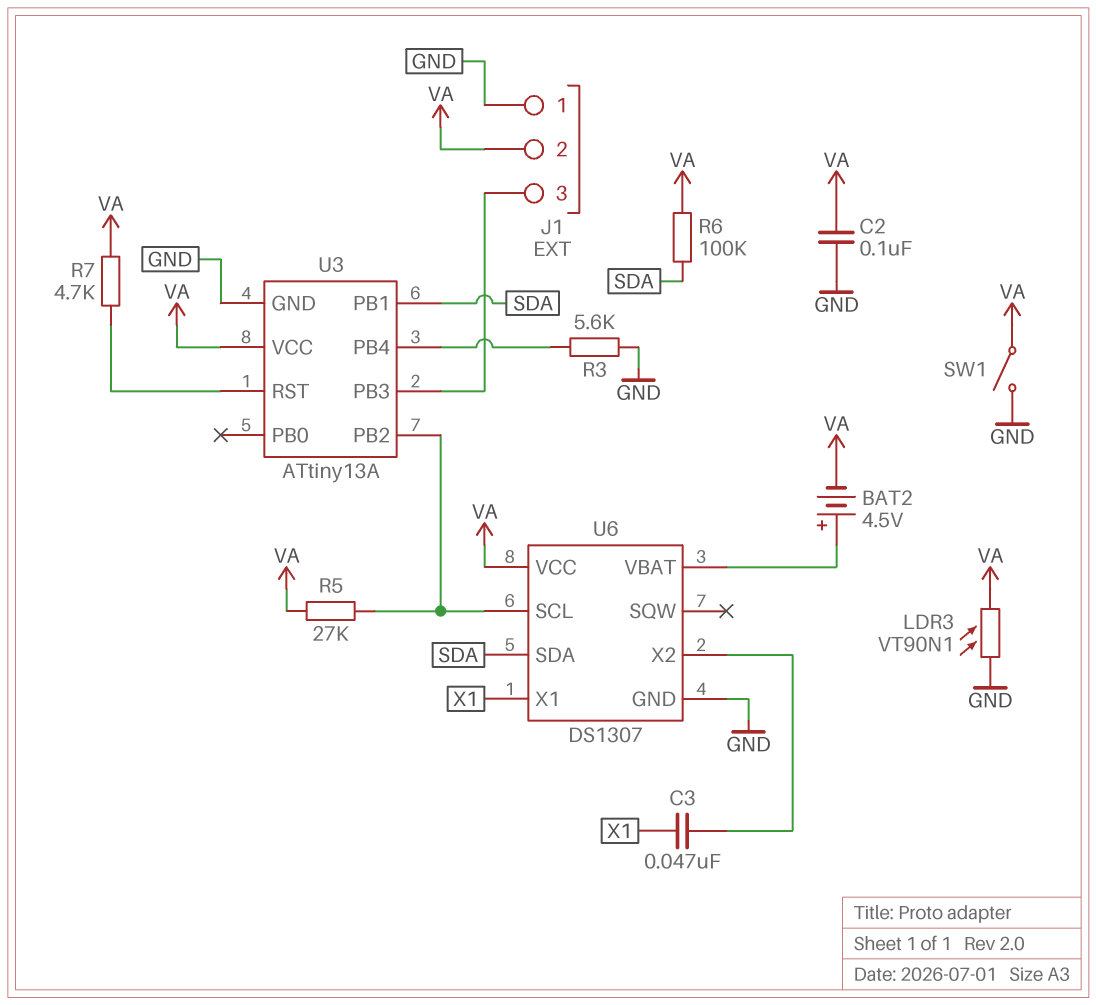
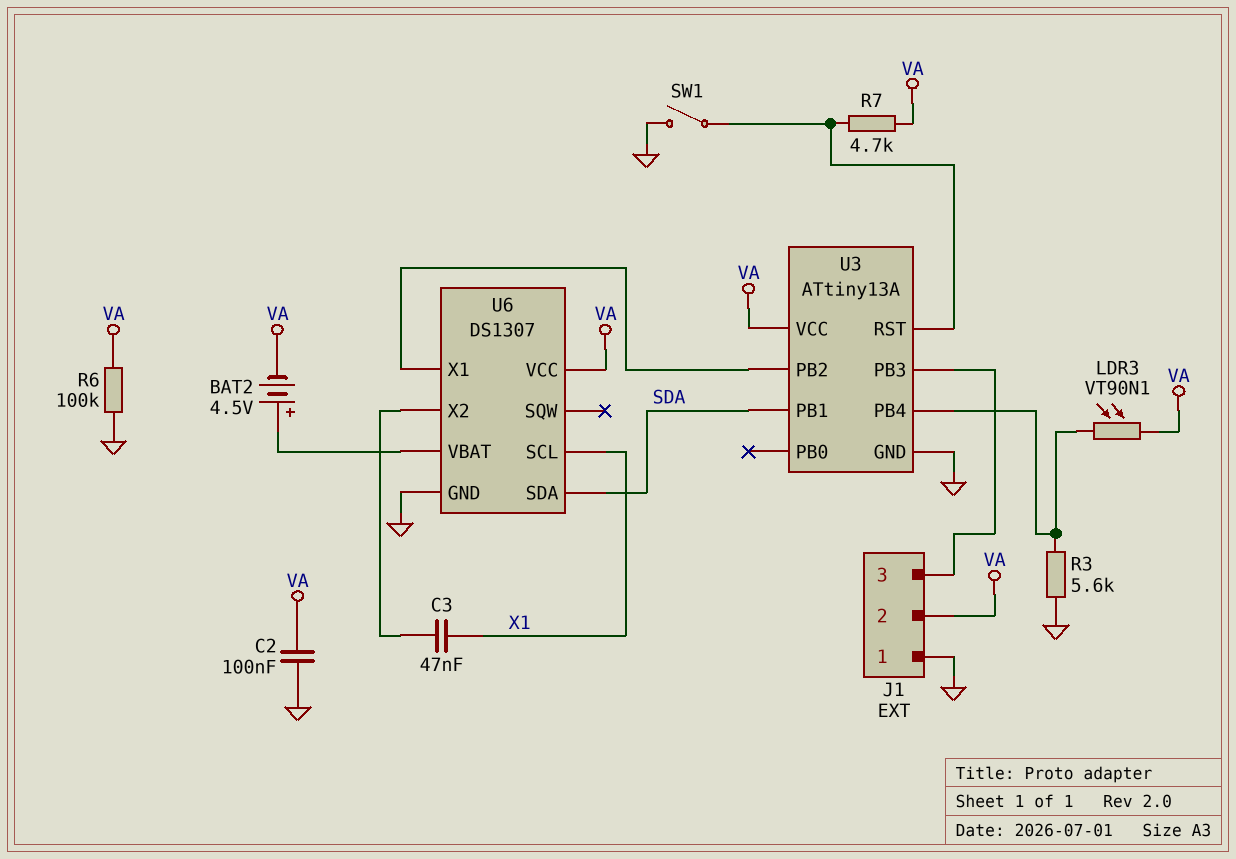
LDR3: VT90N1 (GND, VA) -> VT90N1 (U3/PB4, VA)
R5: 27k (U3/PB2, VA) -> none
R6: 100k (SDA, VA) -> 100k (GND, VA)
SW1: switch (GND, VA) -> switch (GND, U3/RST)
U6 pin SCL: U3/PB2 -> X1
U6 pin X1: X1 -> U3/PB2

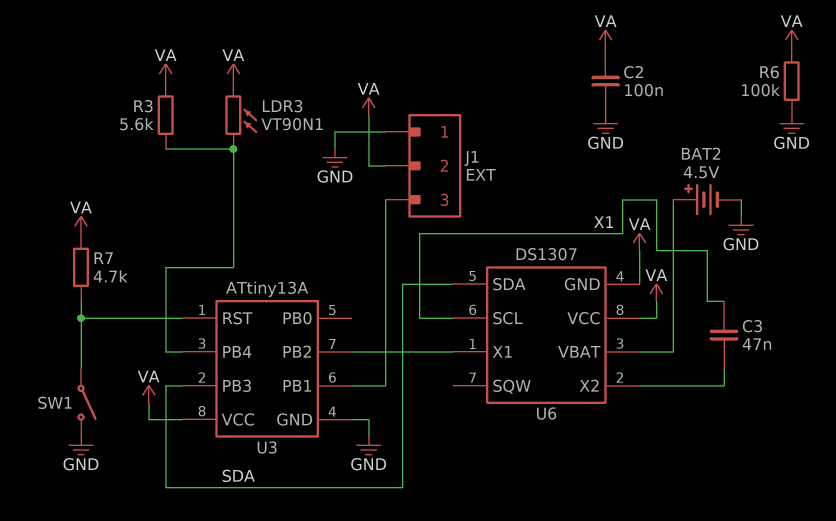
BAT2: 4.5V (plus U6/VBAT, minus VA) -> 4.5V (plus U6/VBAT, minus GND)
R3: 5.6k (GND, U3/PB4) -> 5.6k (U3/PB4, VA)
U3 pin PB1: SDA -> J1/3
U3 pin PB3: J1/3 -> SDA
U6 pin GND: GND -> VA

